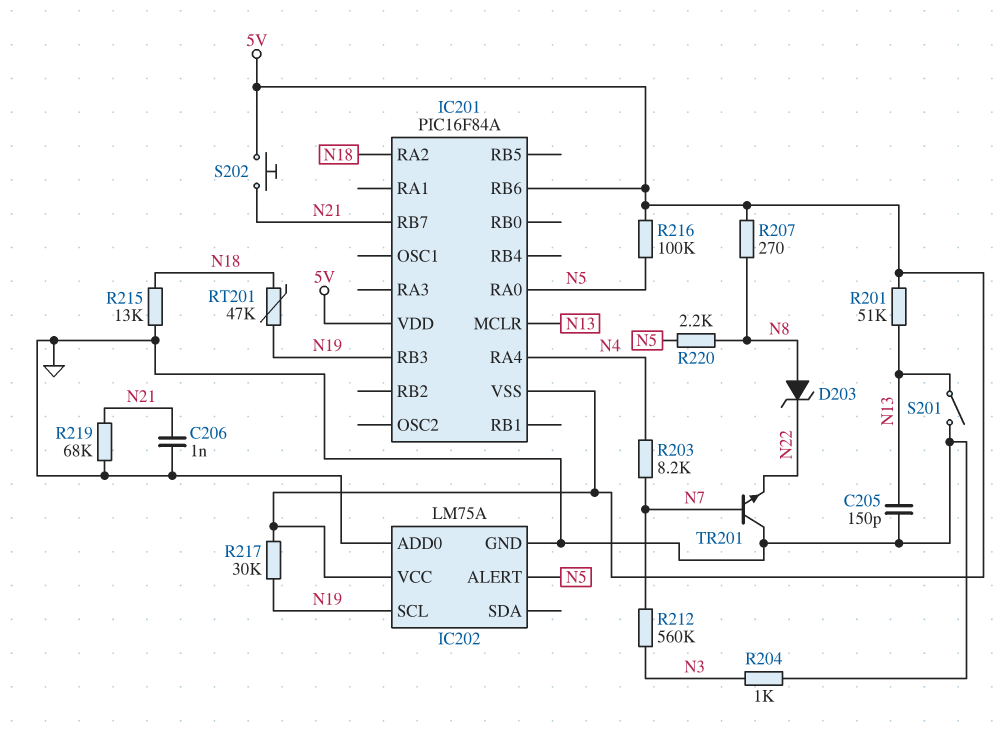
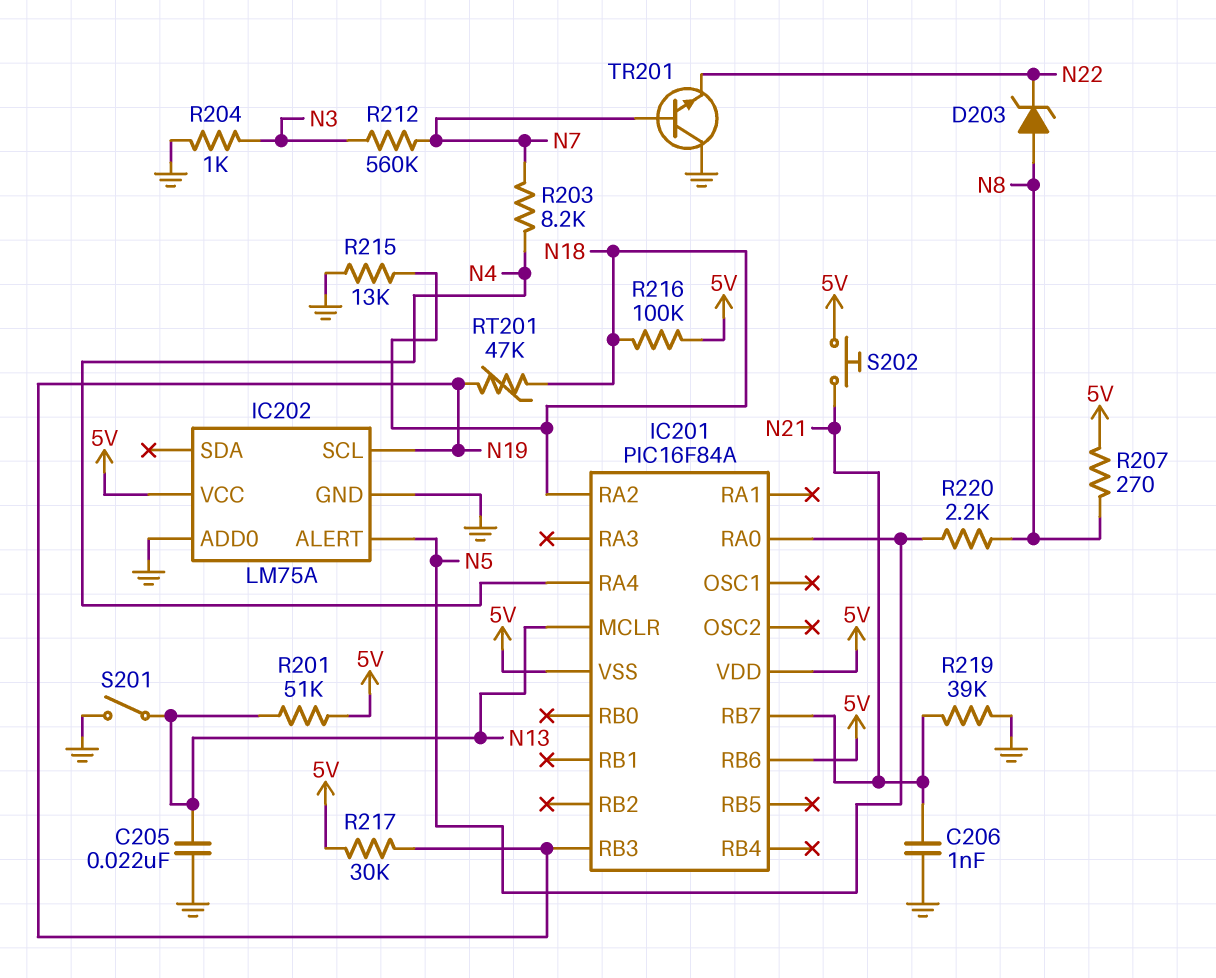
C205: 150pF (GND, N13) -> 22nF (GND, N13)
R216: 100k (5V, N5) -> 100k (5V, N18)
R219: 68k (GND, N21) -> 39k (GND, N21)

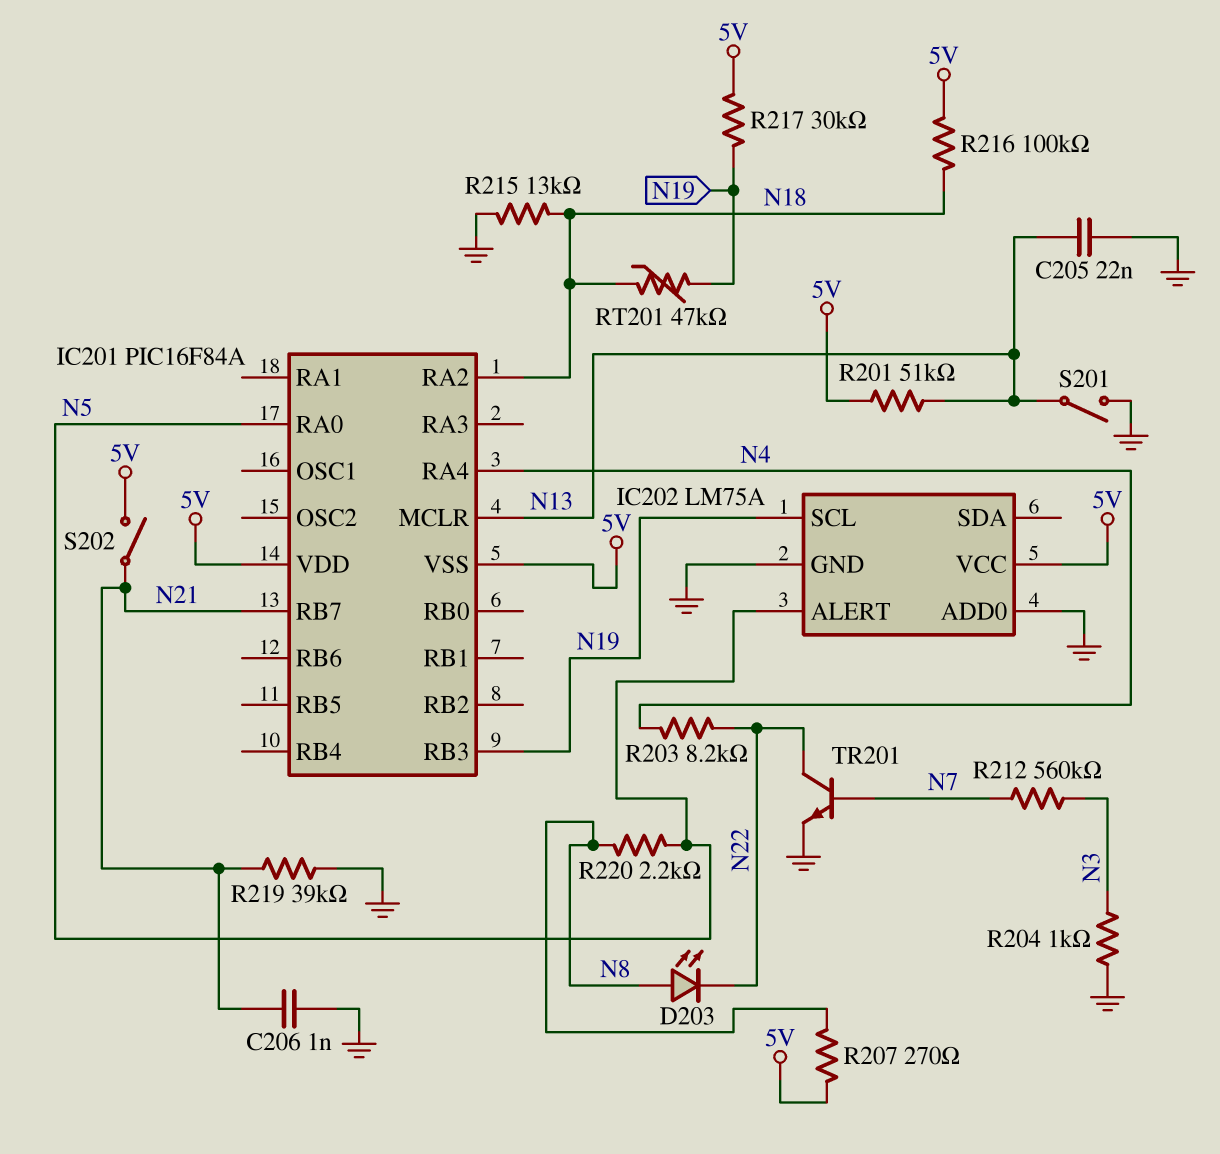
D203: zener (A N8, K N22) -> LED (A N8, K N22)
IC201 pin RB6: 5V -> none
R203: 8.2k (N4, N7) -> 8.2k (N4, N22)
S202: button (5V, N21) -> switch (5V, N21)
TR201: NPN (B N7, C GND, E N22) -> NPN (B N7, C N22, E GND)

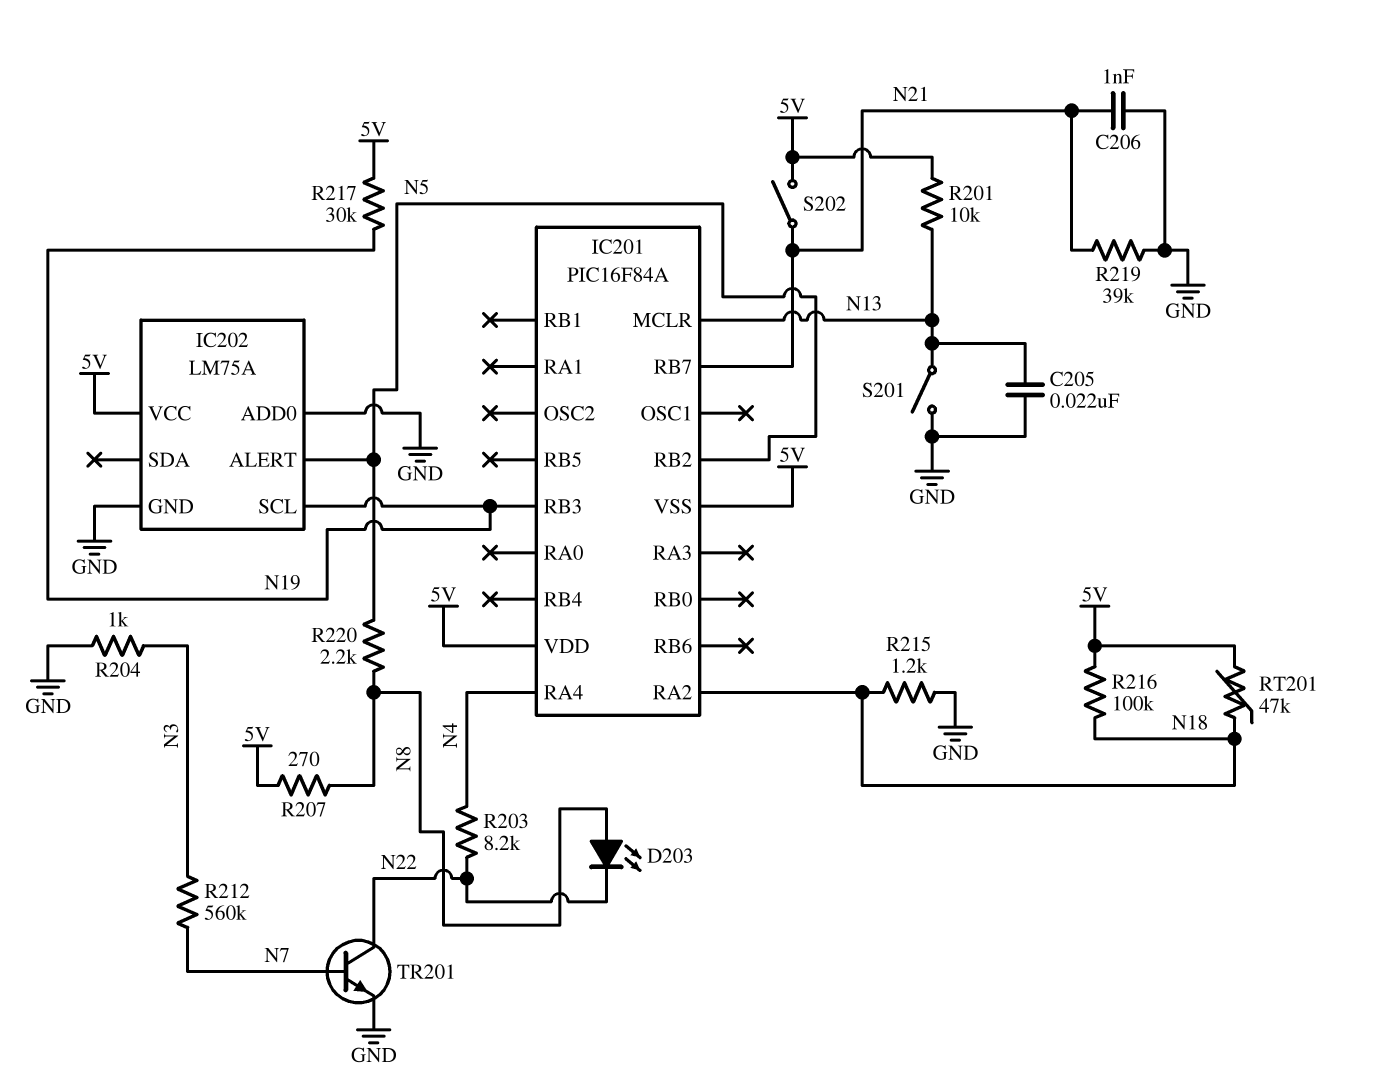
IC201 pin RA0: N5 -> none
IC201 pin RB2: none -> N5
R201: 51k (5V, N13) -> 10k (5V, N13)
R215: 13k (GND, N18) -> 1.2k (GND, N18)
RT201: 47k (N18, N19) -> 47k (5V, N18)

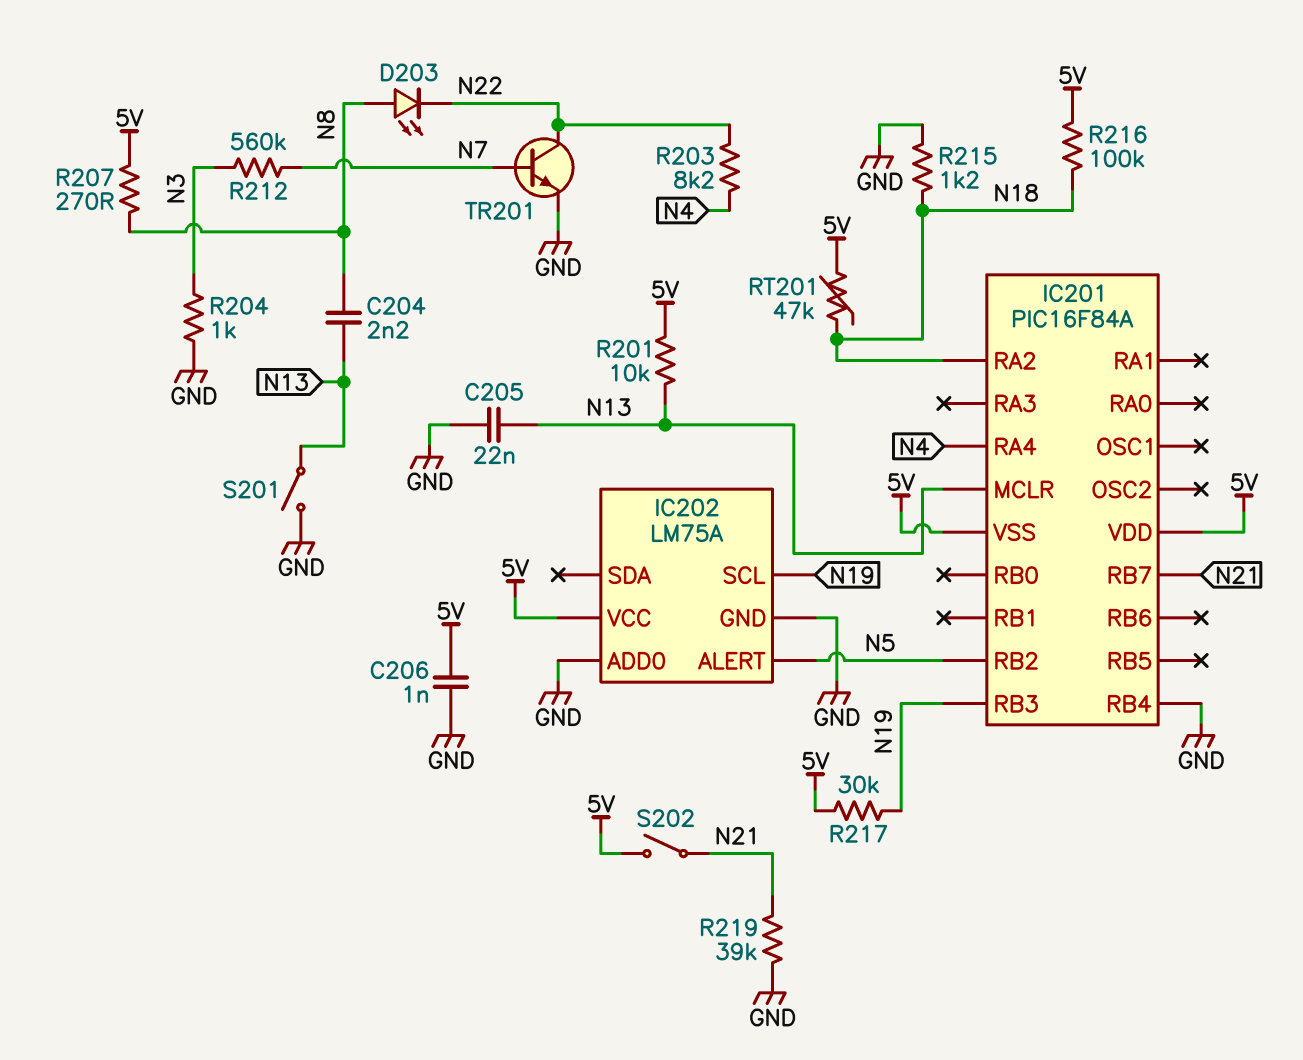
C204: none -> 2.2nF (N8, N13)
C206: 1nF (GND, N21) -> 1nF (5V, GND)
IC201 pin RB4: none -> GND
R220: 2.2k (N5, N8) -> none

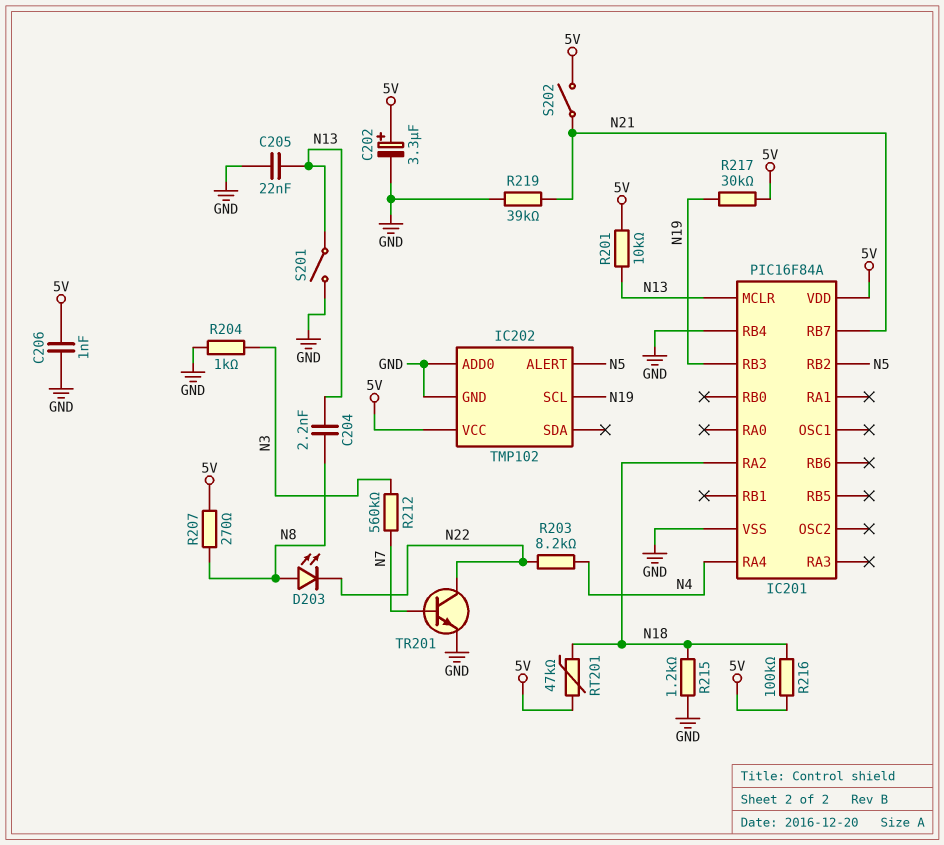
C202: none -> 3.3uF (plus 5V, minus GND)
IC201 pin VSS: 5V -> GND
IC202: LM75A -> TMP102

